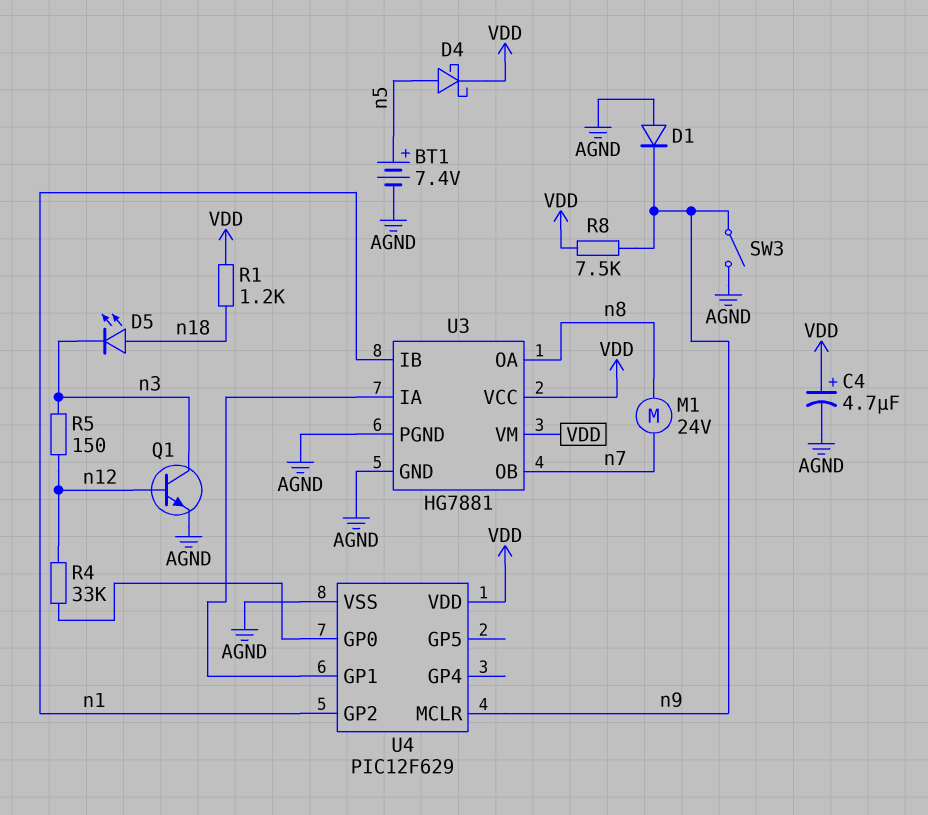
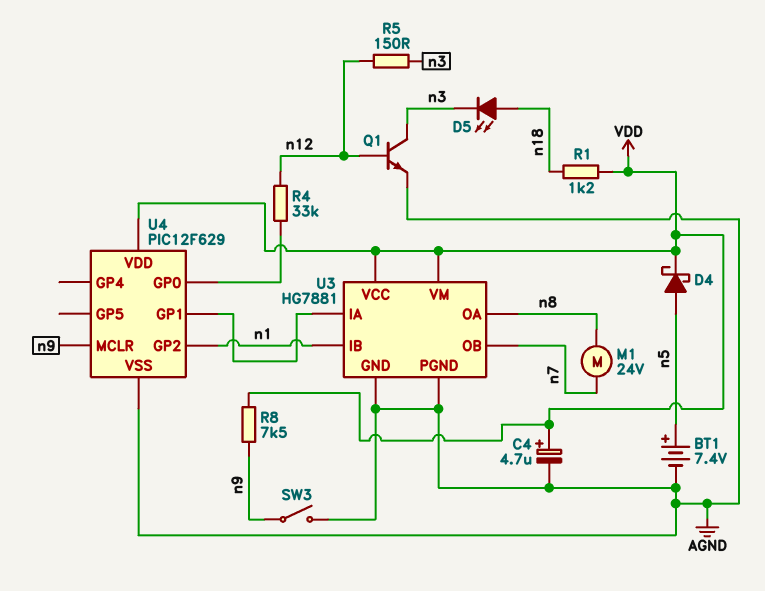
D1: diode (A AGND, K n9) -> none

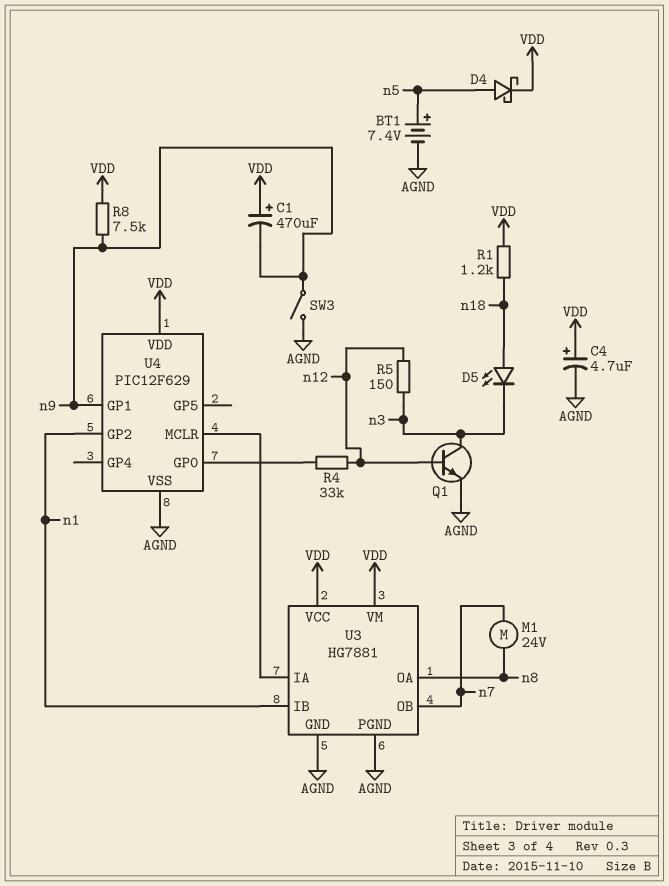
C1: none -> 470uF (plus VDD, minus n9)
U4 pin GP1: U3/IA -> n9
U4 pin MCLR: n9 -> U3/IA

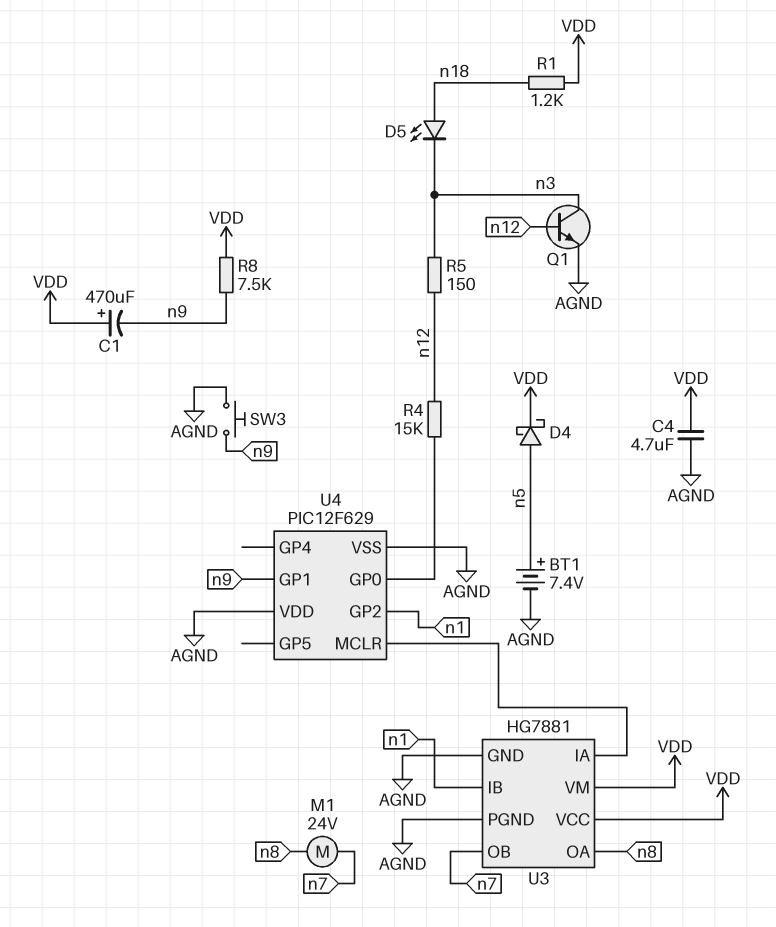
C4: 4.7uF (plus VDD, minus AGND) -> 4.7uF (AGND, VDD)
R4: 33k (U4/GP0, n12) -> 15k (U4/GP0, n12)
SW3: switch (AGND, n9) -> button (AGND, n9)
U4 pin VDD: VDD -> AGND

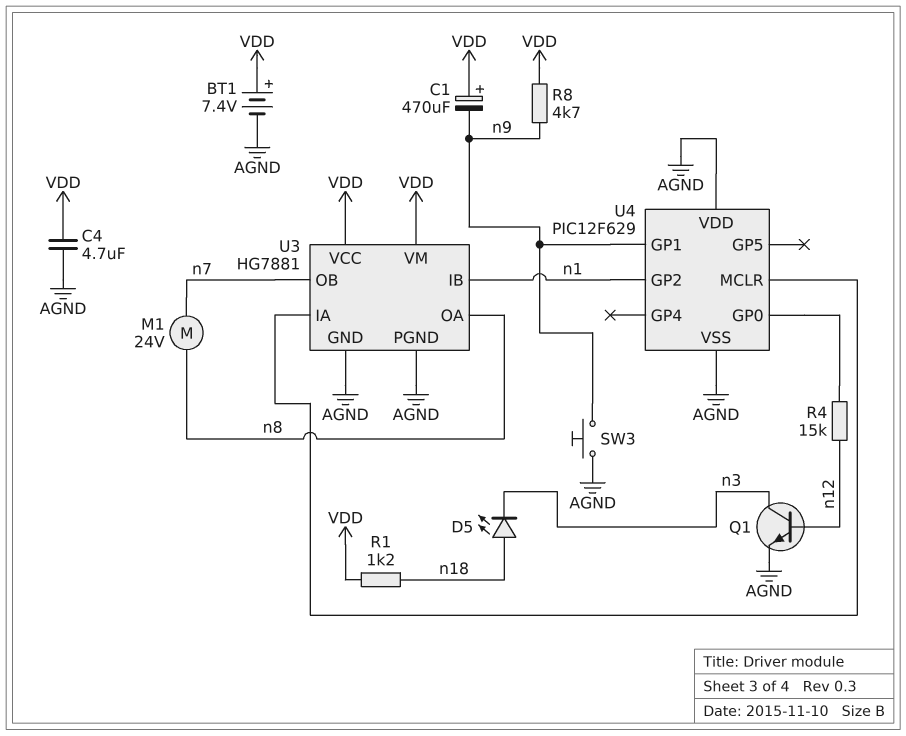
BT1: 7.4V (plus n5, minus AGND) -> 7.4V (plus VDD, minus AGND)
D4: schottky (A n5, K VDD) -> none
R5: 150 (n3, n12) -> none
R8: 7.5k (VDD, n9) -> 4.7k (VDD, n9)

